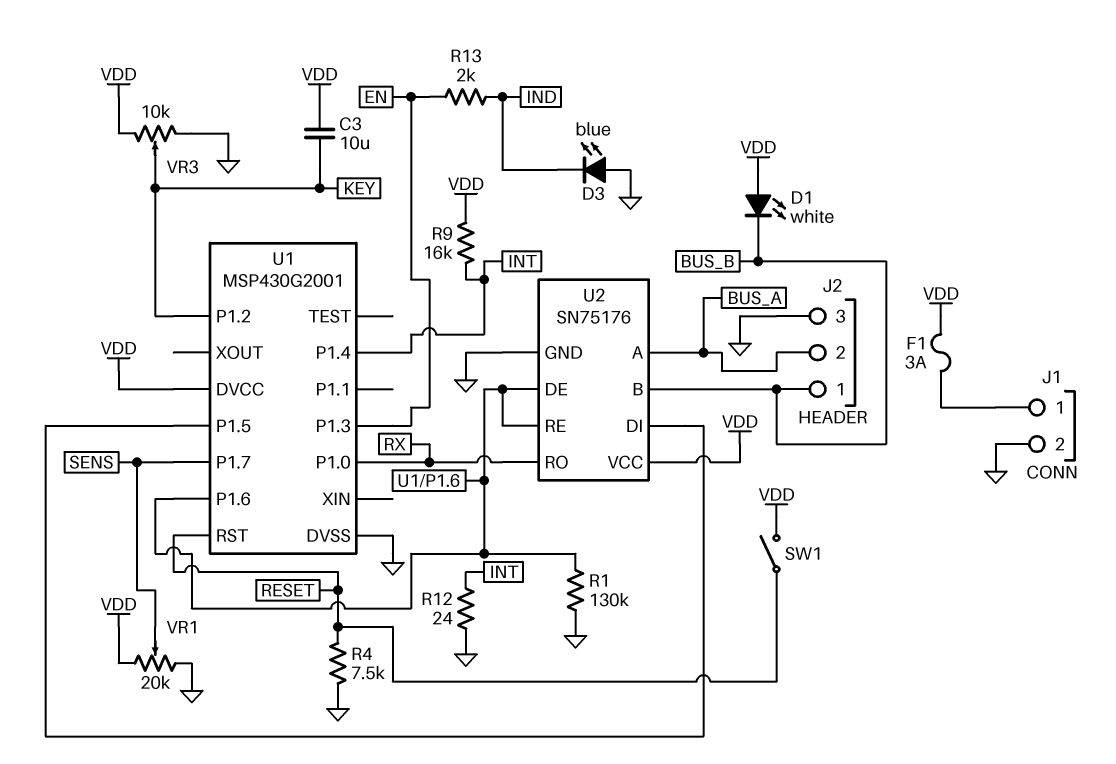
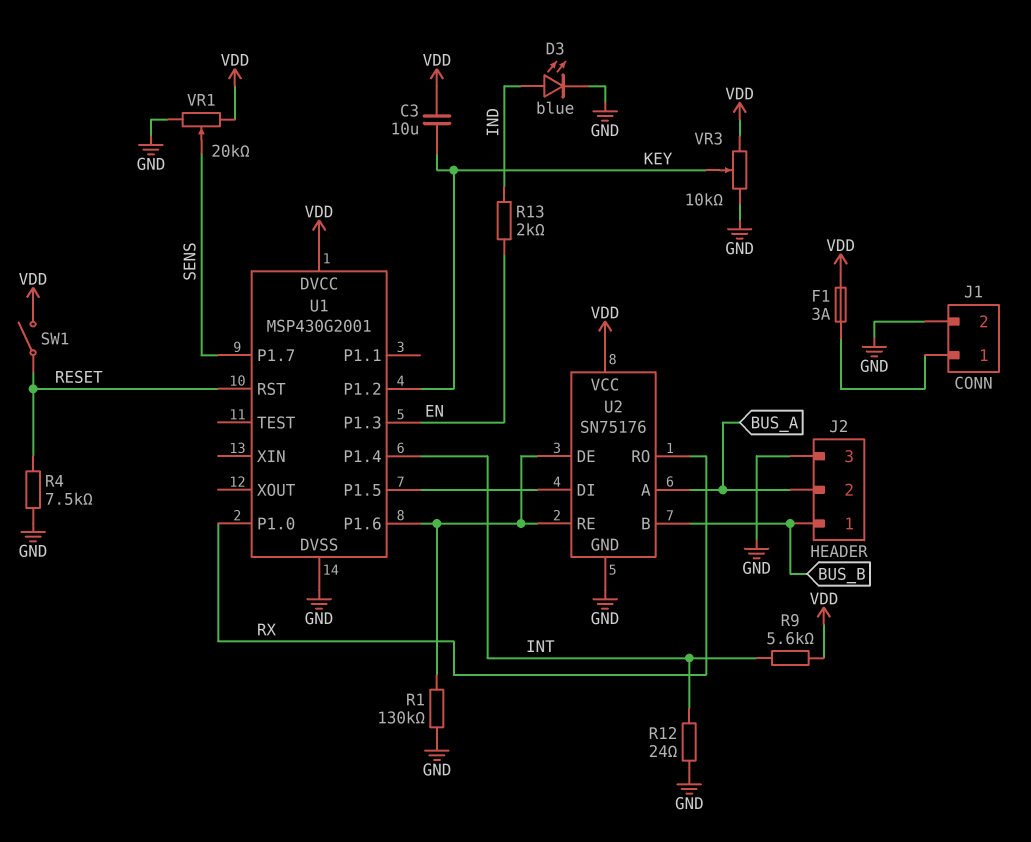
D1: LED white (A VDD, K BUS_B) -> none
D3: LED blue (A GND, K IND) -> LED blue (A IND, K GND)
R9: 16k (INT, VDD) -> 5.6k (INT, VDD)

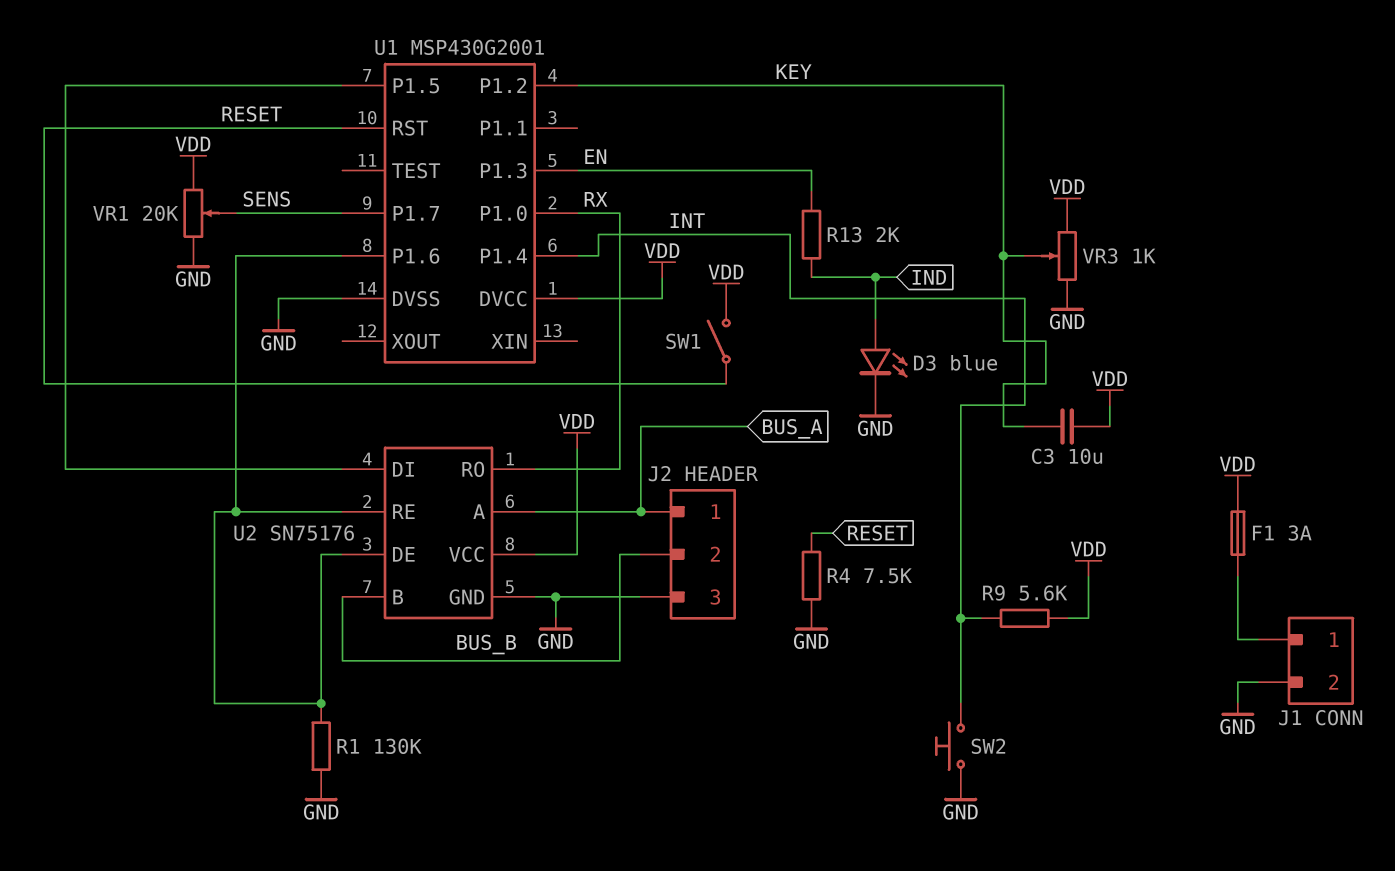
J2 pin 1: BUS_B -> BUS_A
J2 pin 2: BUS_A -> BUS_B
R12: 24 (GND, INT) -> none
SW2: none -> button (GND, INT)
VR3: 10k (GND, VDD, wiper KEY) -> 1k (GND, VDD, wiper KEY)

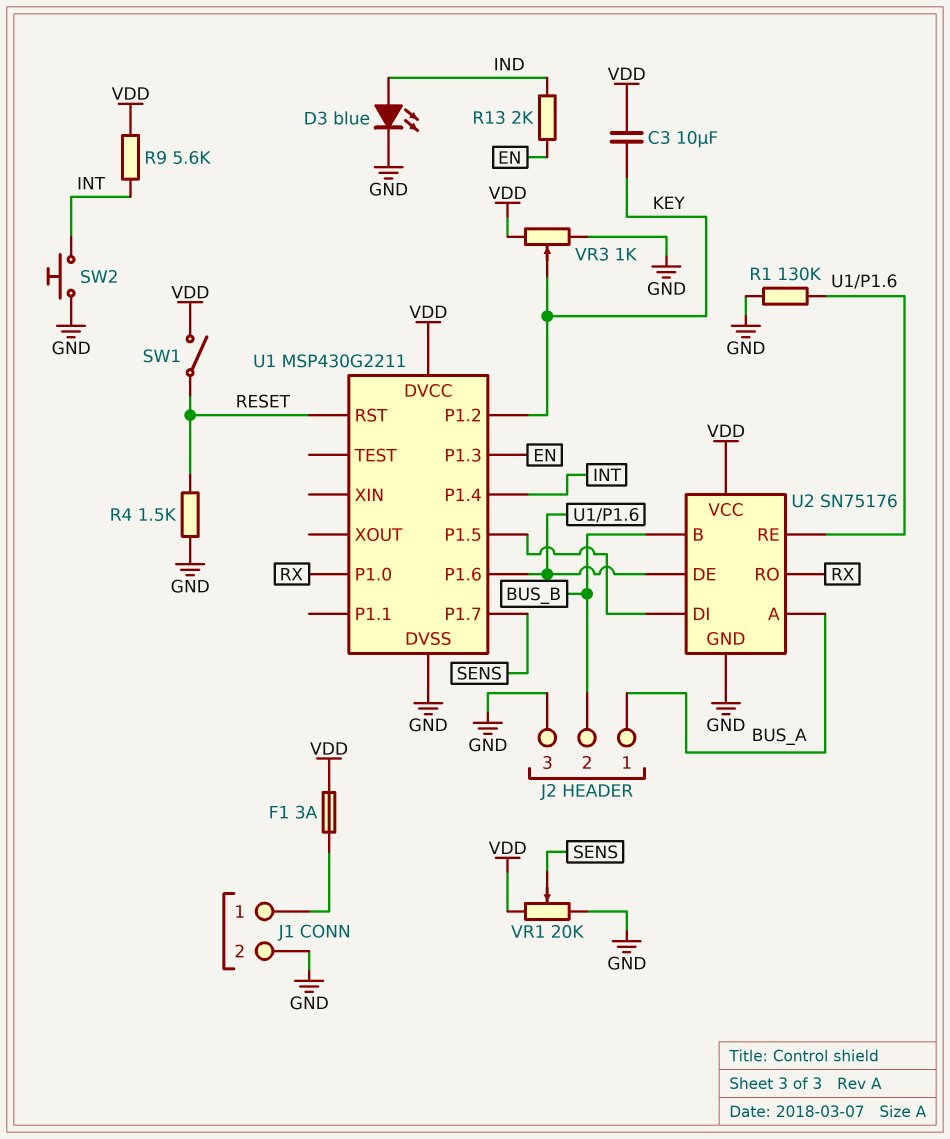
R4: 7.5k (GND, RESET) -> 1.5k (GND, RESET)
U1: MSP430G2001 -> MSP430G2211

